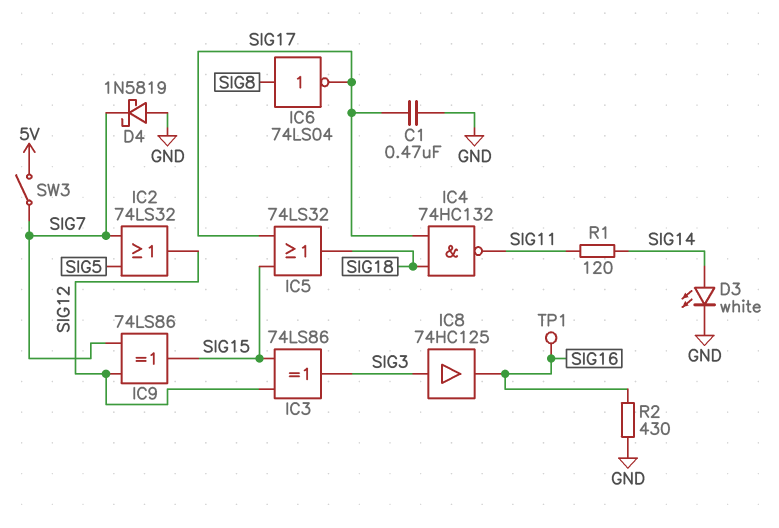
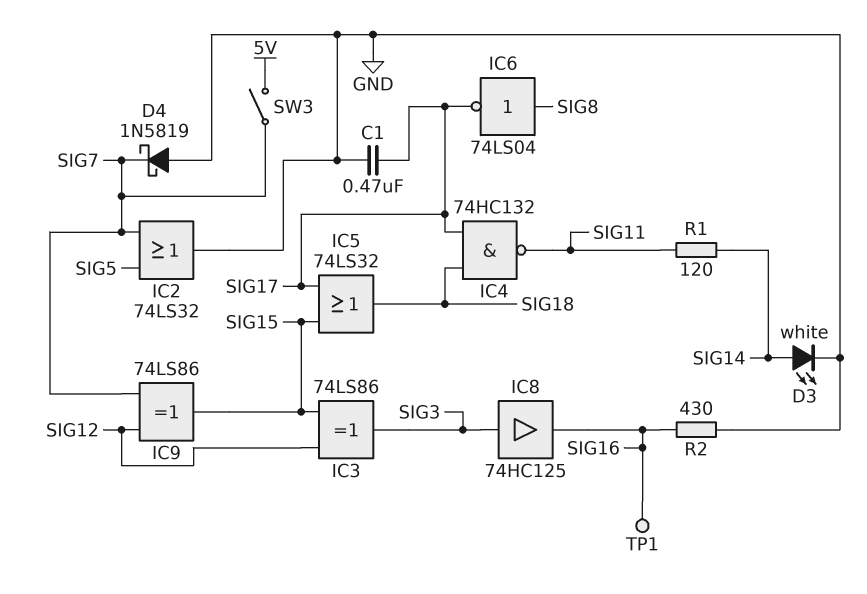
IC2: OR 74LS32 (in SIG5, in SIG7, out SIG12) -> OR 74LS32 (in SIG5, in SIG7, out GND)

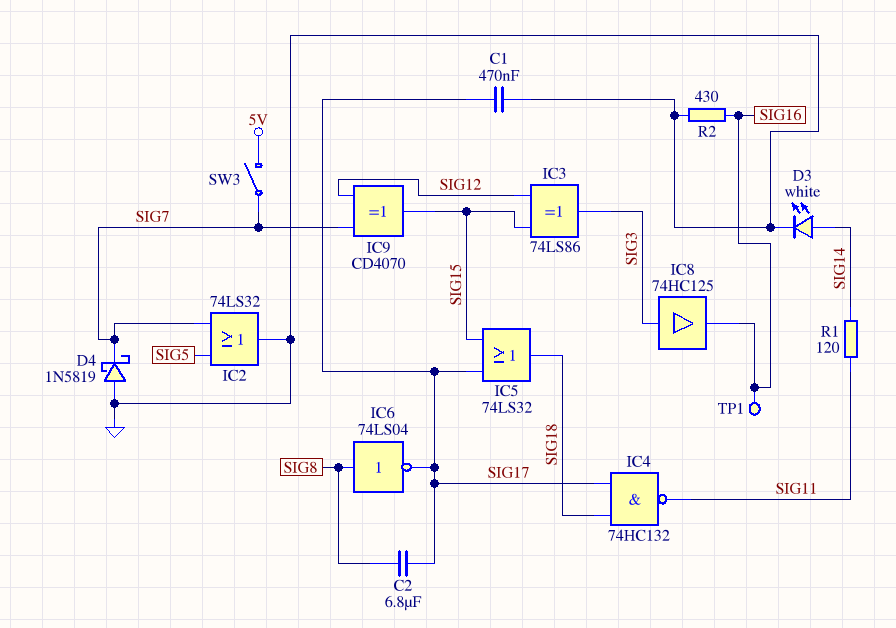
C2: none -> 6.8uF (SIG8, SIG17)
IC9: XOR 74LS86 (in SIG7, in SIG12, out SIG15) -> XOR CD4070 (in SIG7, in SIG12, out SIG15)

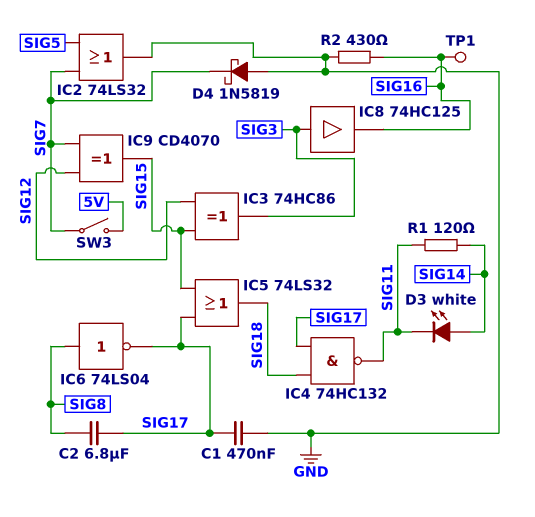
D3: LED white (A SIG14, K GND) -> LED white (A SIG14, K SIG11)
IC3: XOR 74LS86 (in SIG12, in SIG15, out SIG3) -> XOR 74HC86 (in SIG12, in SIG15, out SIG3)

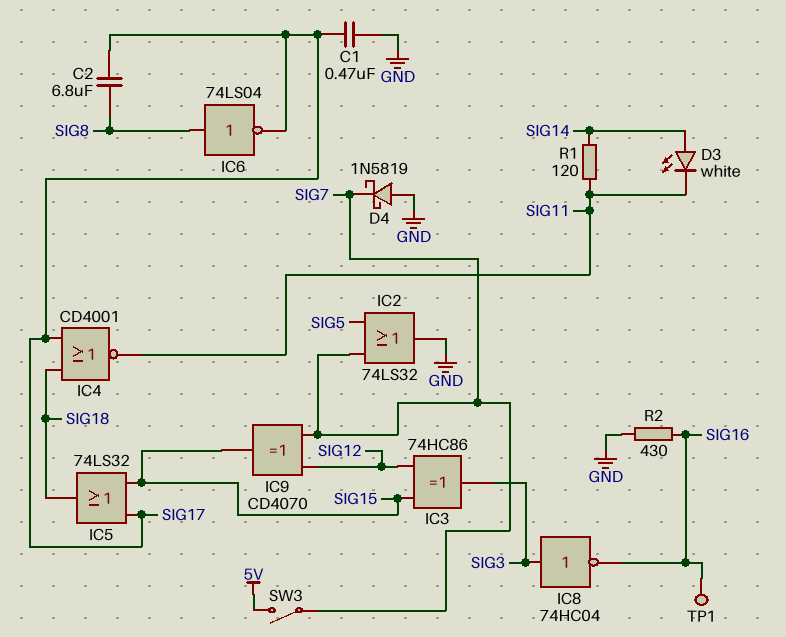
IC4: NAND 74HC132 (in SIG17, in SIG18, out SIG11) -> NOR CD4001 (in SIG17, in SIG18, out SIG11)
IC8: buffer 74HC125 (in SIG3, out SIG16) -> NOT 74HC04 (in SIG3, out SIG16)

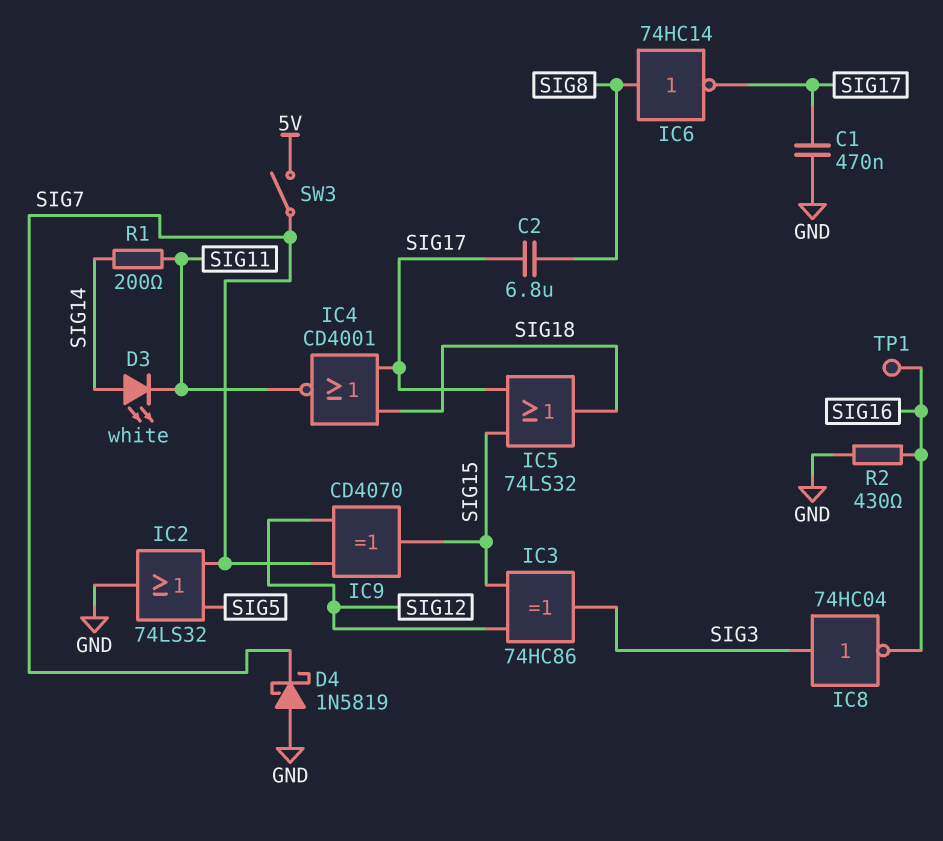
IC6: NOT 74LS04 (in SIG8, out SIG17) -> NOT 74HC14 (in SIG8, out SIG17)
R1: 120 (SIG11, SIG14) -> 200 (SIG11, SIG14)

